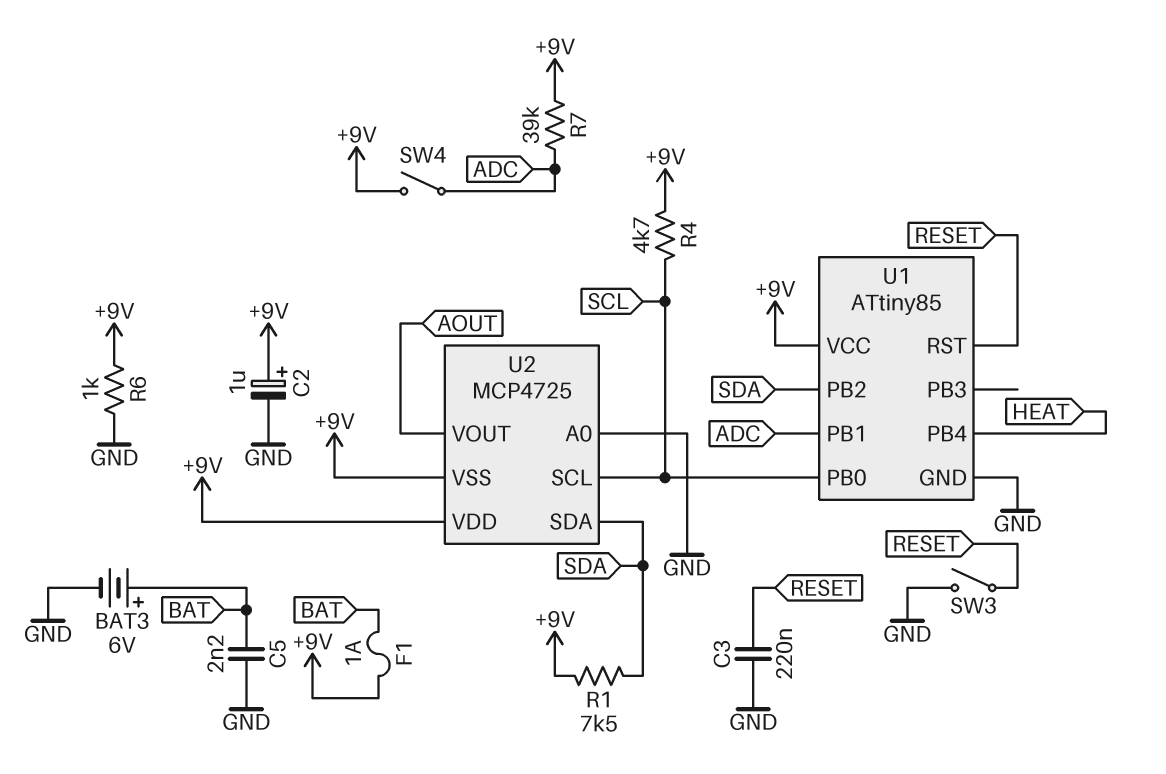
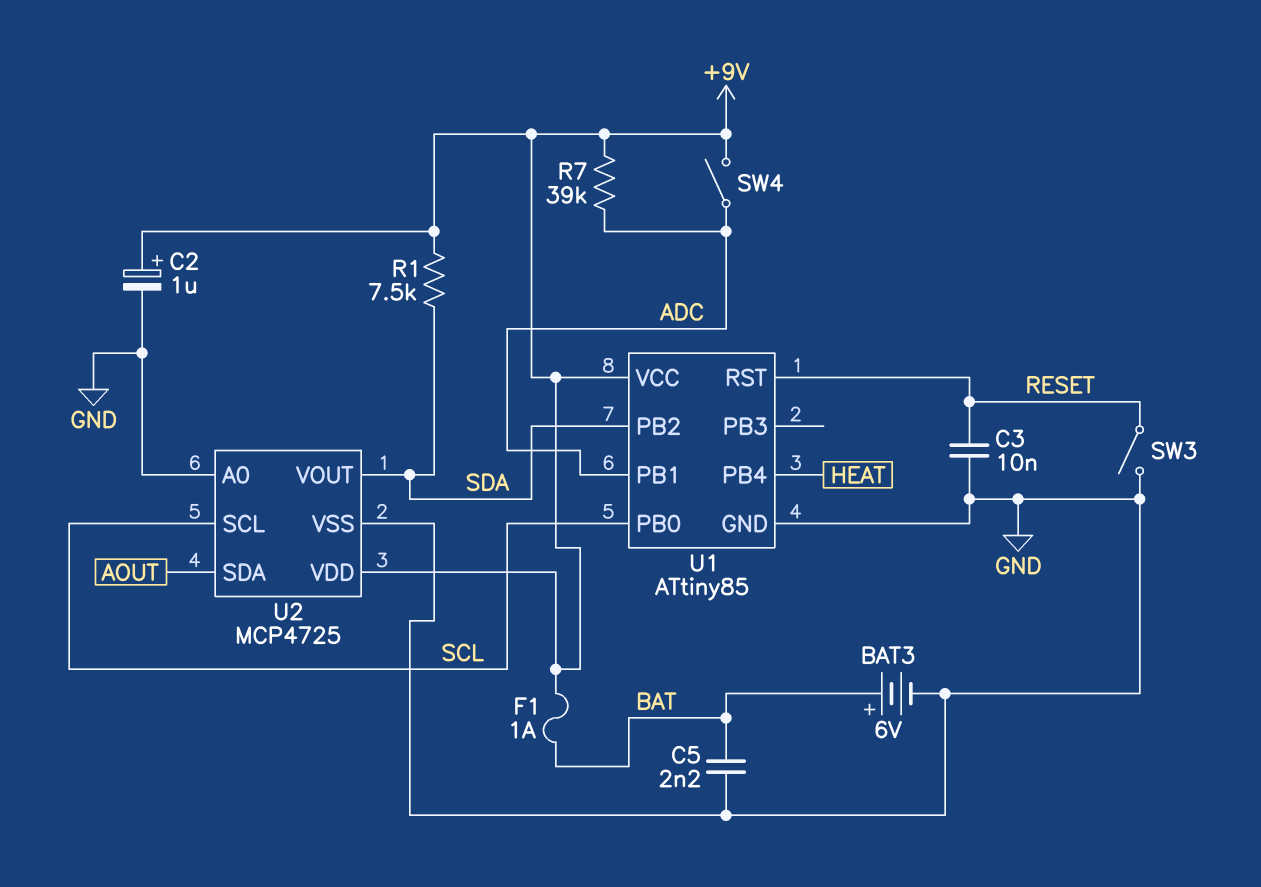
C3: 220nF (GND, RESET) -> 10nF (GND, RESET)
R4: 4.7k (+9V, SCL) -> none
R6: 1k (+9V, GND) -> none
U2 pin SDA: SDA -> AOUT
U2 pin VOUT: AOUT -> SDA
U2 pin VSS: +9V -> GND

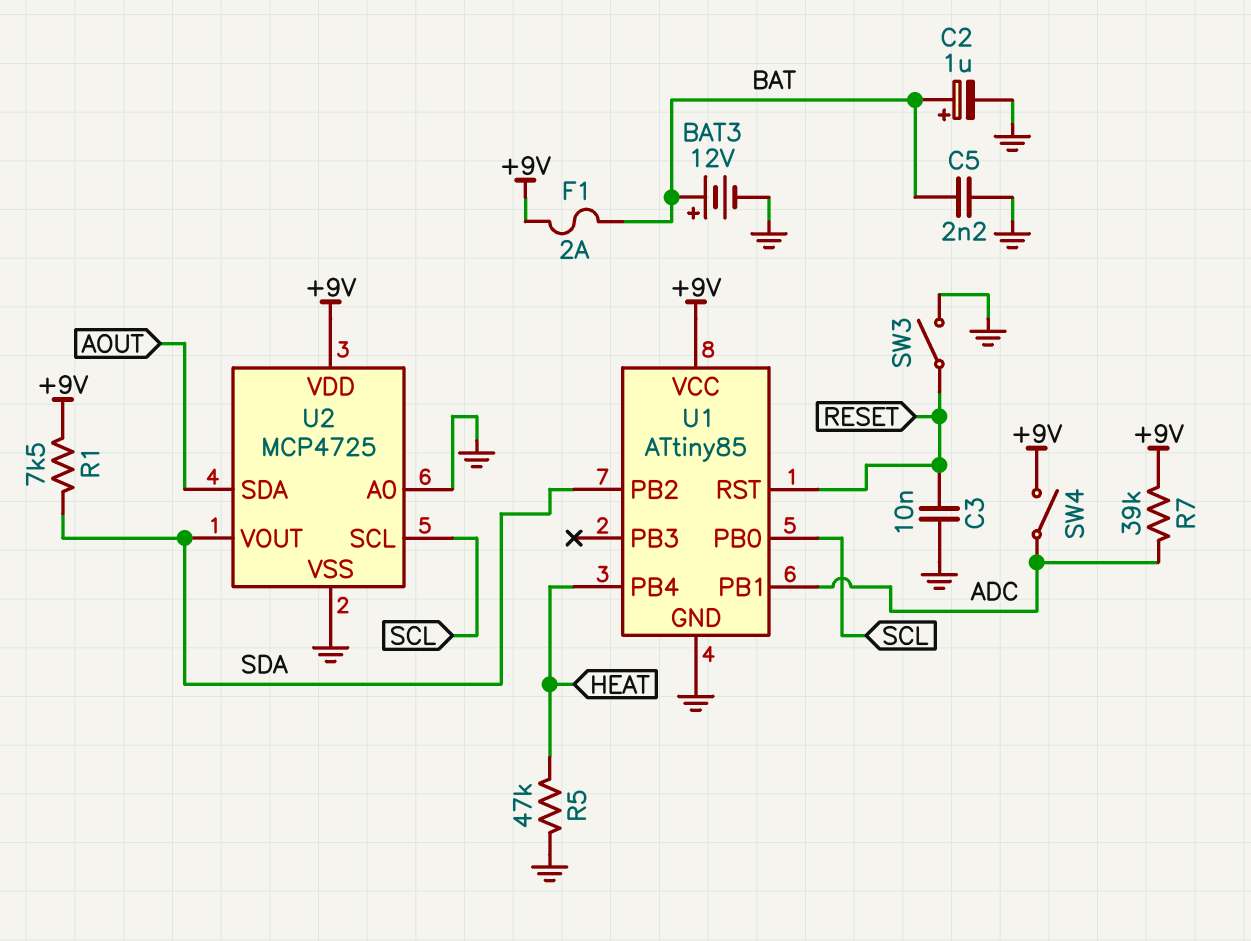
BAT3: 6V (plus BAT, minus GND) -> 12V (plus BAT, minus GND)
C2: 1uF (plus +9V, minus GND) -> 1uF (plus BAT, minus GND)
F1: 1A (+9V, BAT) -> 2A (+9V, BAT)
R5: none -> 47k (GND, HEAT)

